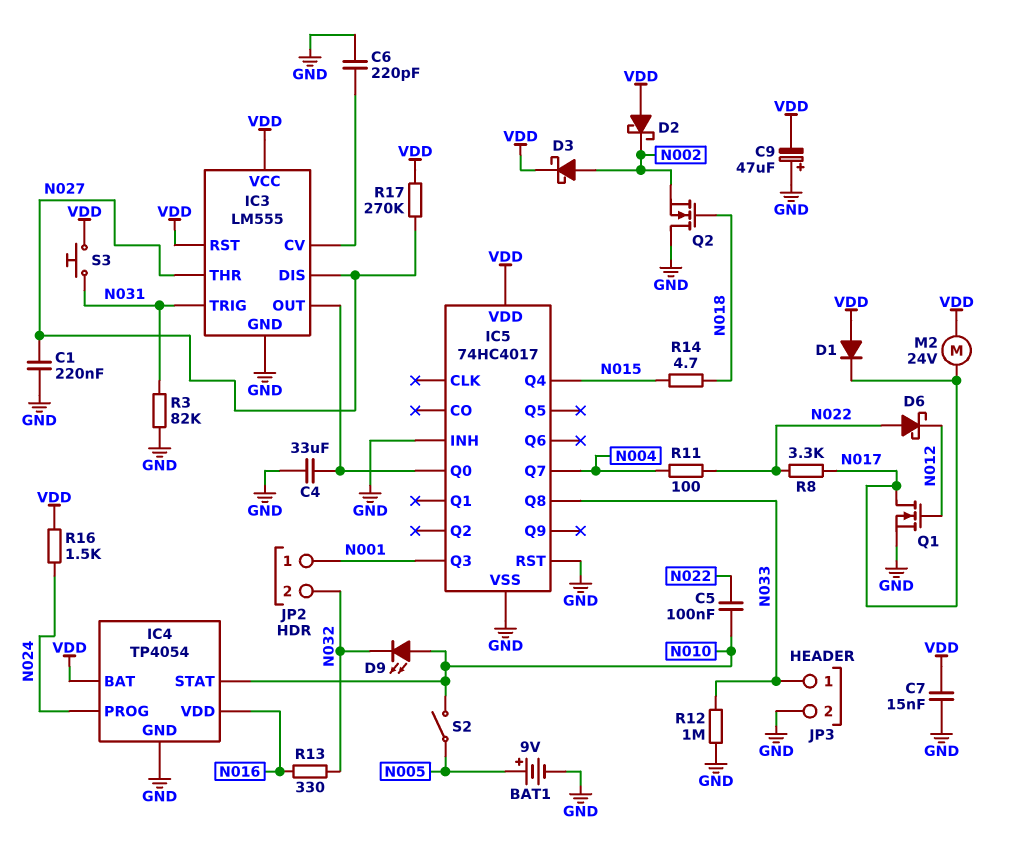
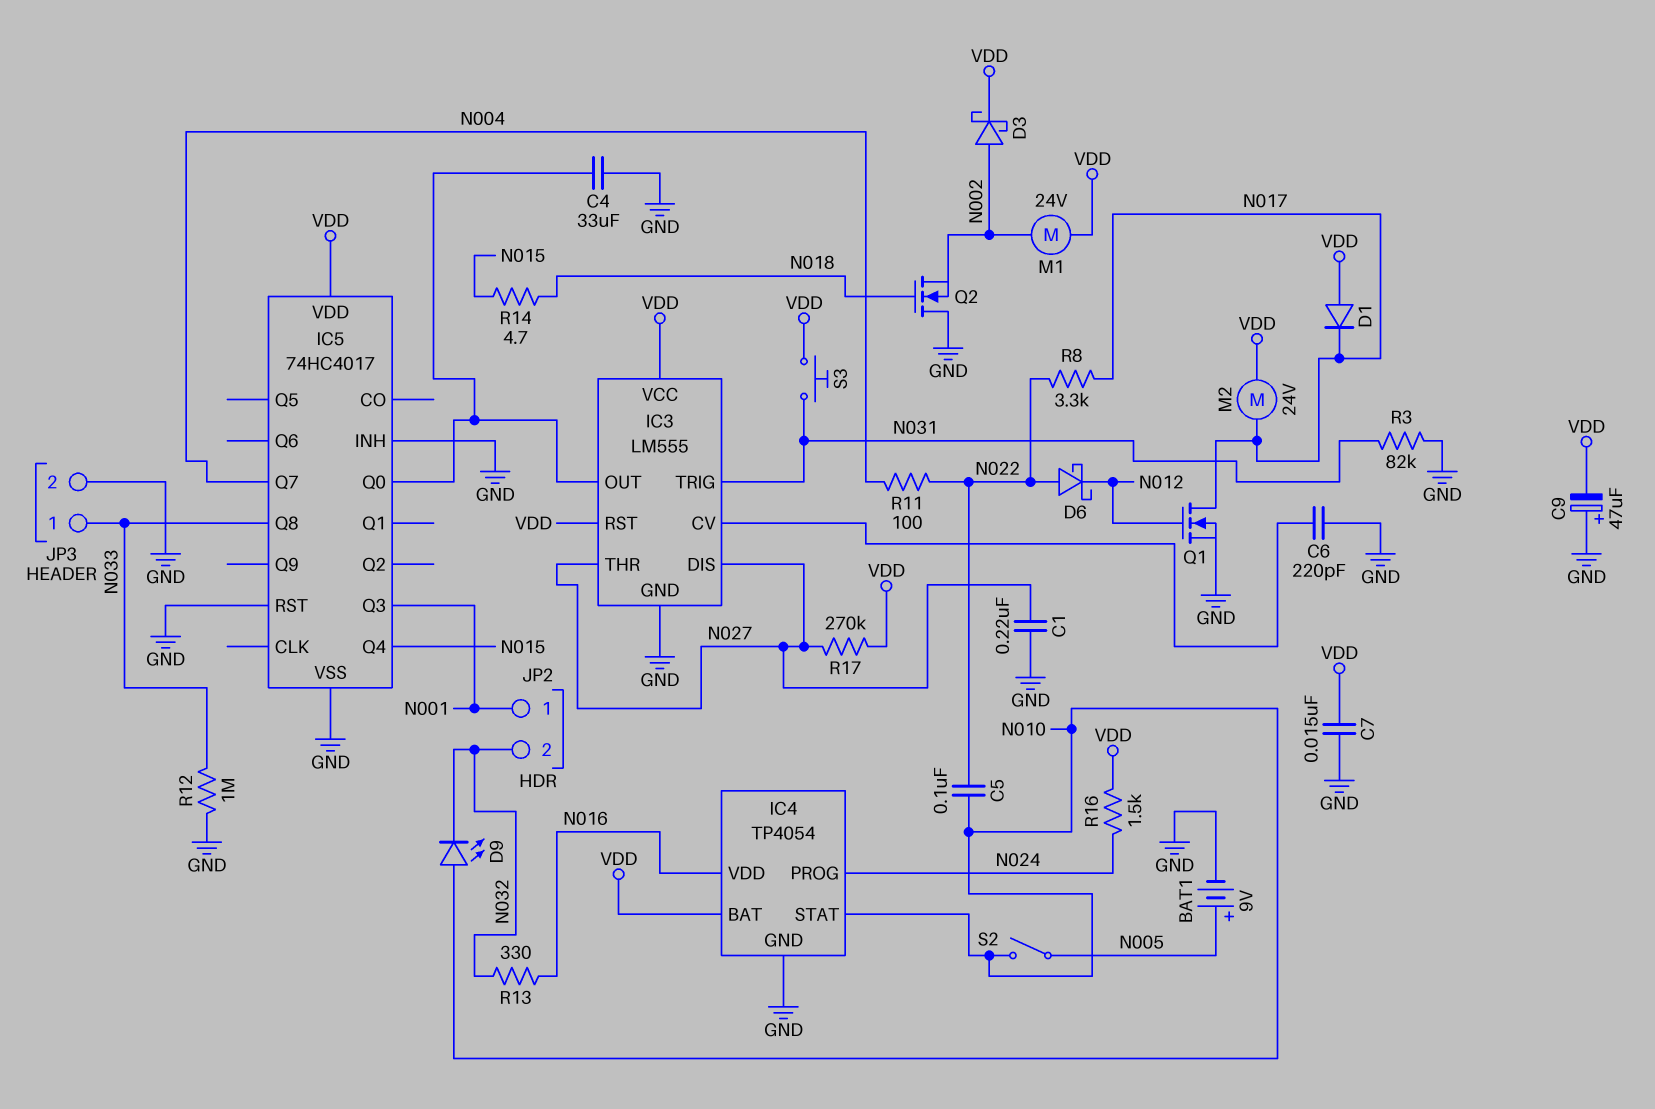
D2: schottky (A VDD, K N002) -> none
M1: none -> motor 24V (N002, VDD)

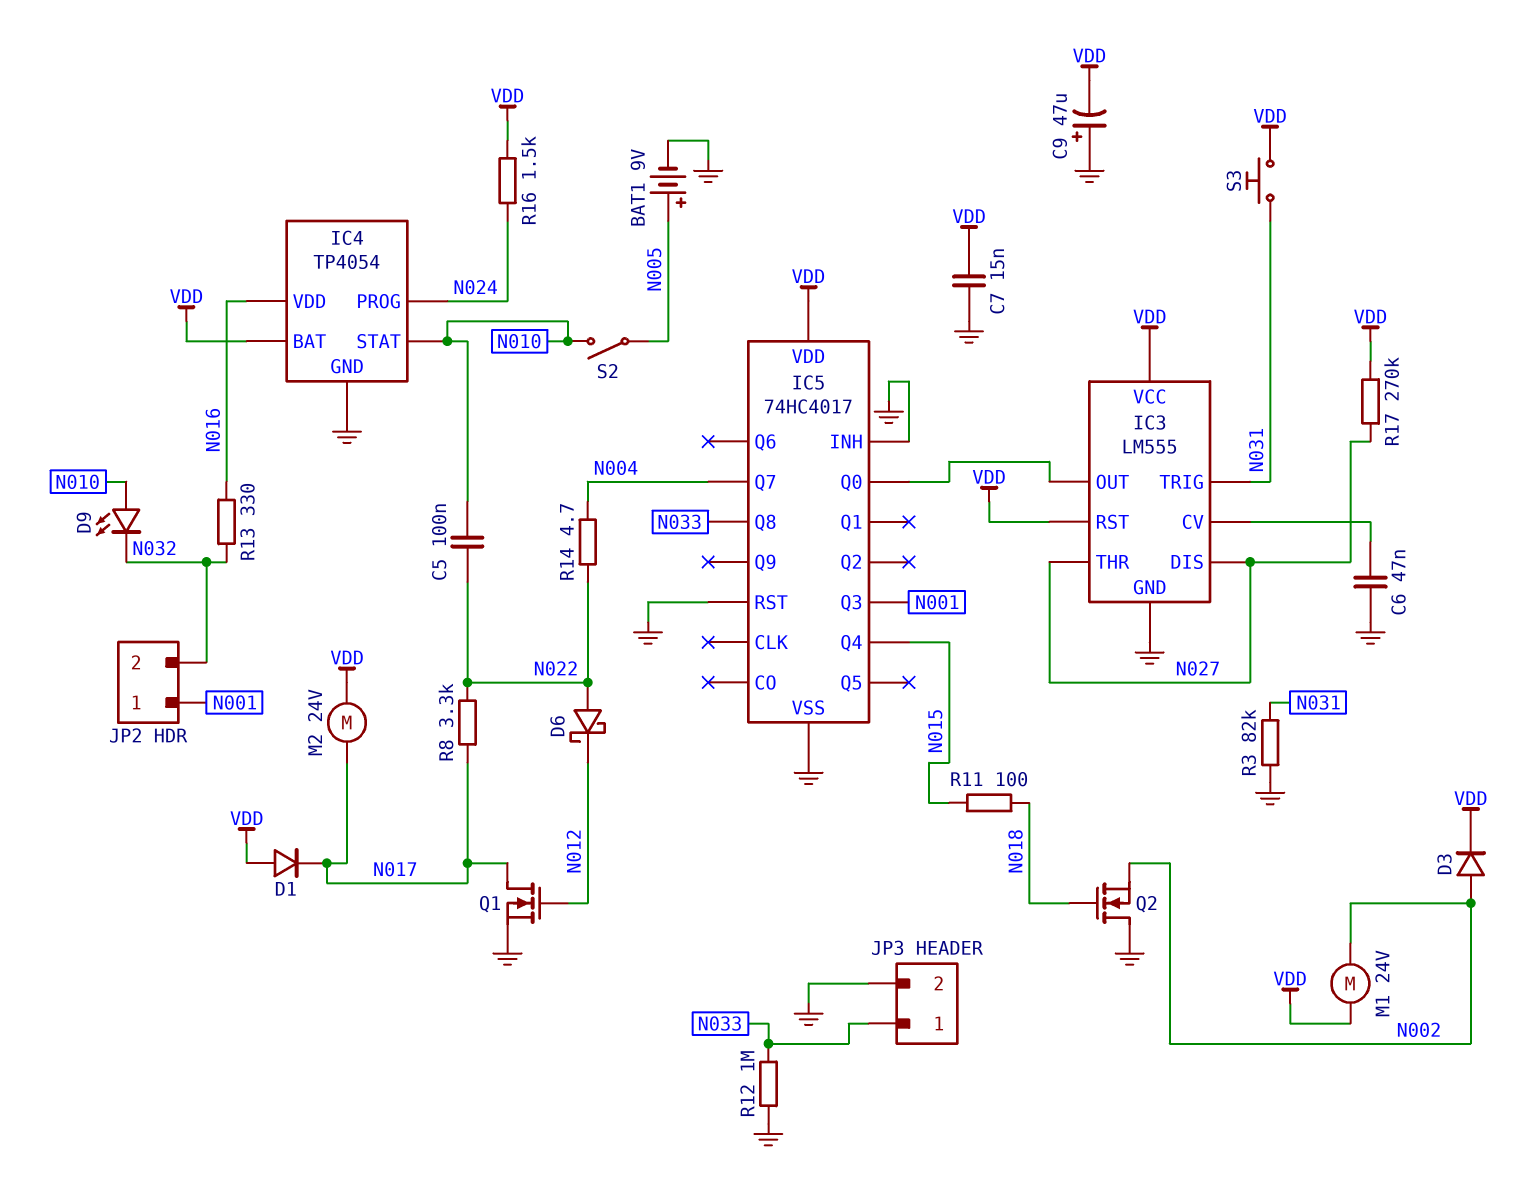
C1: 220nF (GND, N027) -> none
C4: 33uF (GND, IC3/OUT) -> none
C6: 220pF (GND, IC3/CV) -> 47nF (GND, IC3/CV)
D3: schottky (A N002, K VDD) -> diode (A N002, K VDD)
R11: 100 (N004, N022) -> 100 (N015, N018)
R14: 4.7 (N015, N018) -> 4.7 (N004, N022)

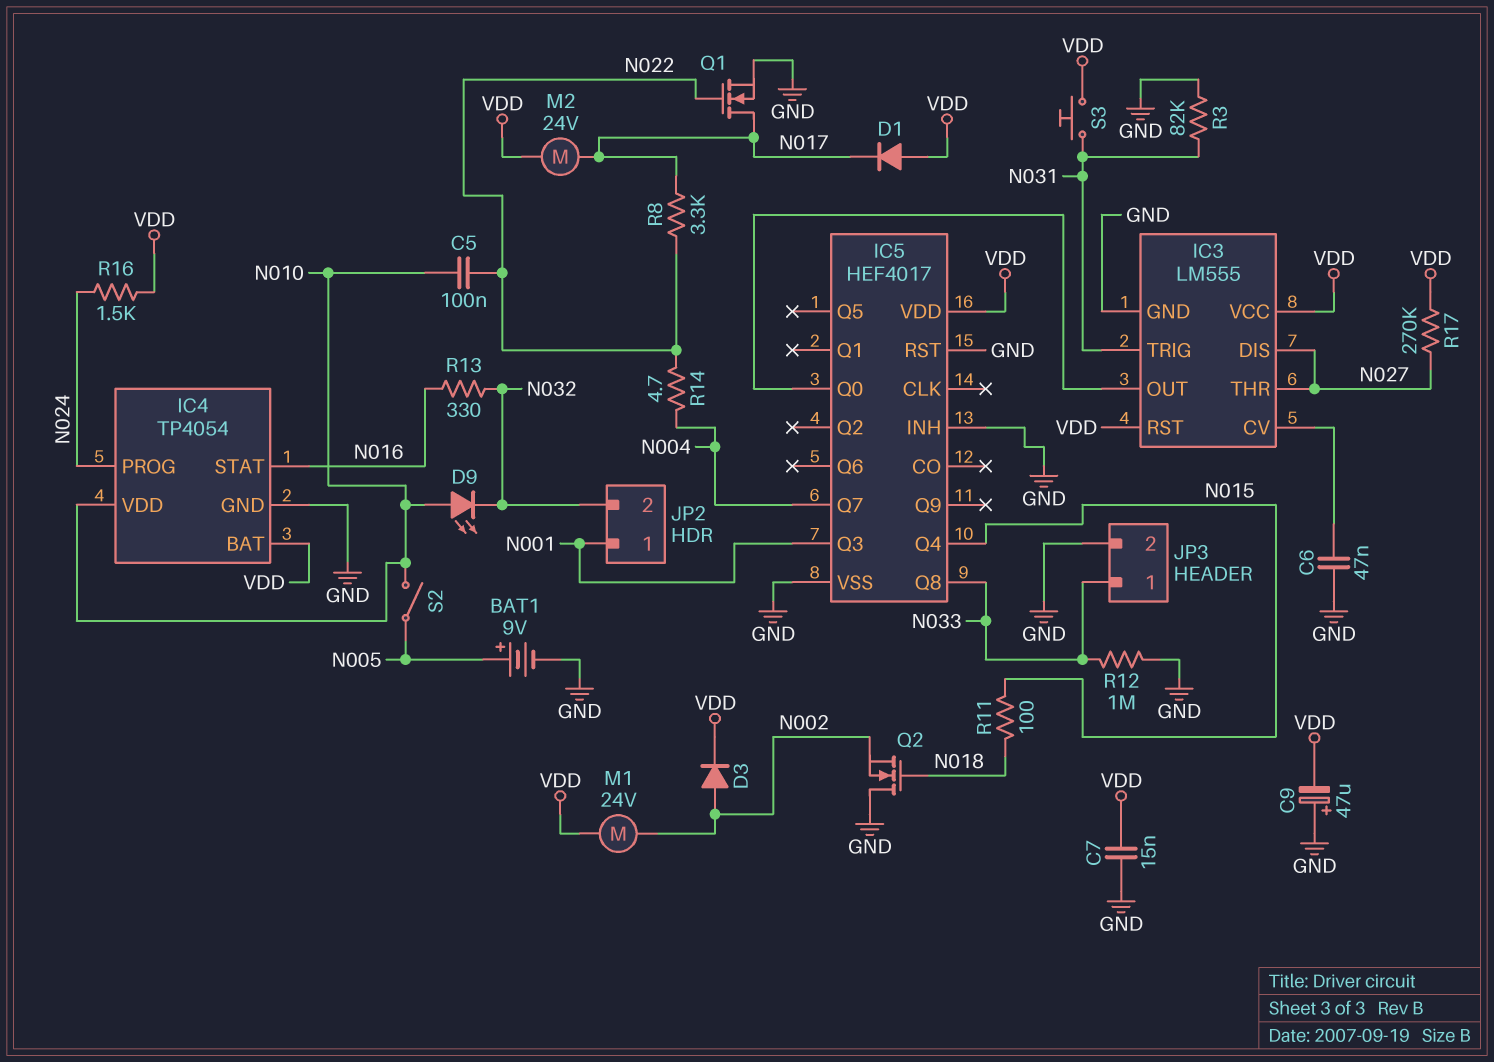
D6: schottky (A N022, K N012) -> none
IC4 pin STAT: N010 -> N016
IC4 pin VDD: N016 -> N010
IC5: 74HC4017 -> HEF4017
Q1: NMOS (G N012, D N017, S GND) -> NMOS (G N022, D N017, S GND)

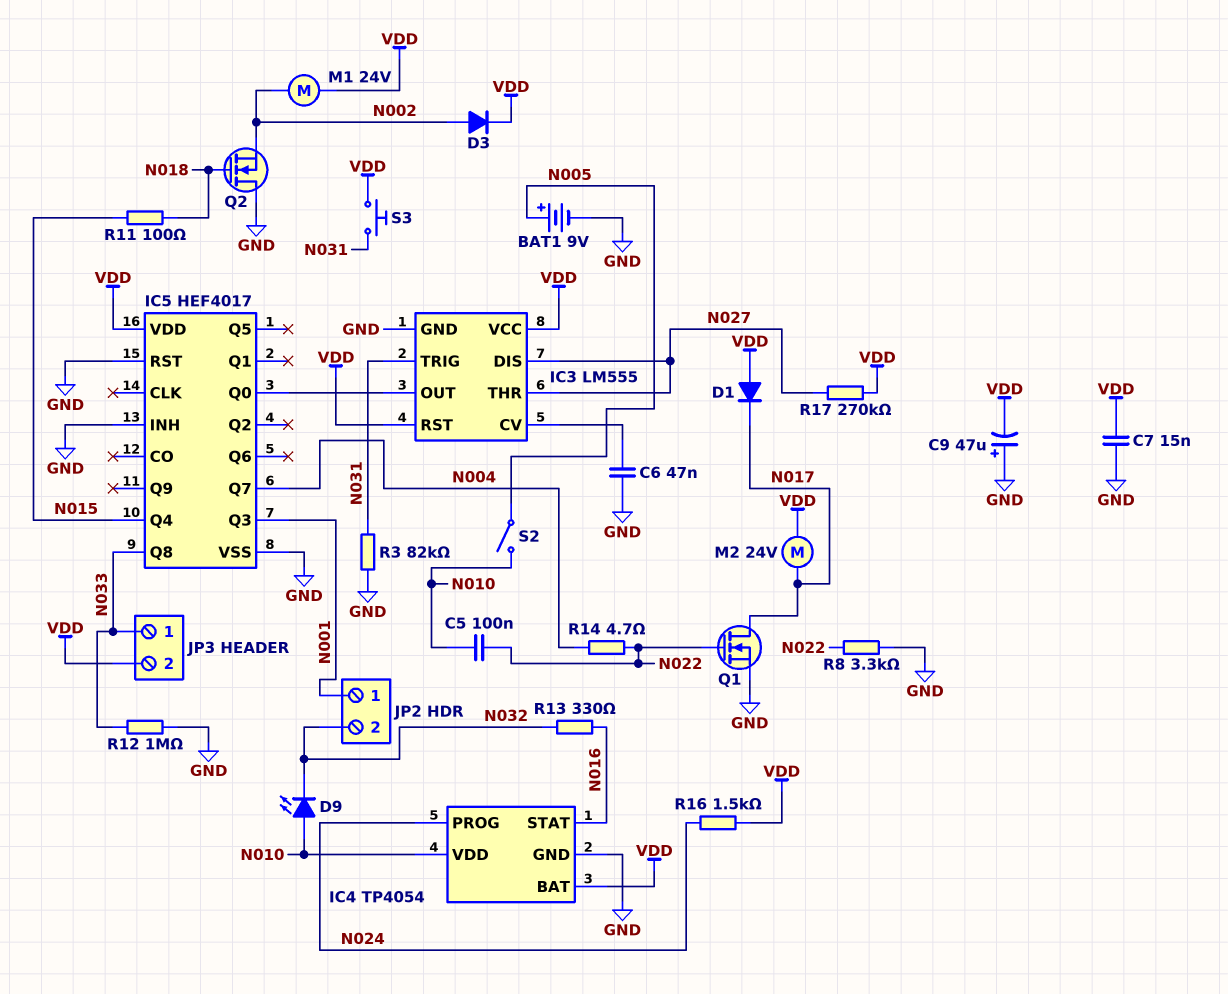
JP3 pin 2: GND -> VDD
R8: 3.3k (N017, N022) -> 3.3k (GND, N022)

